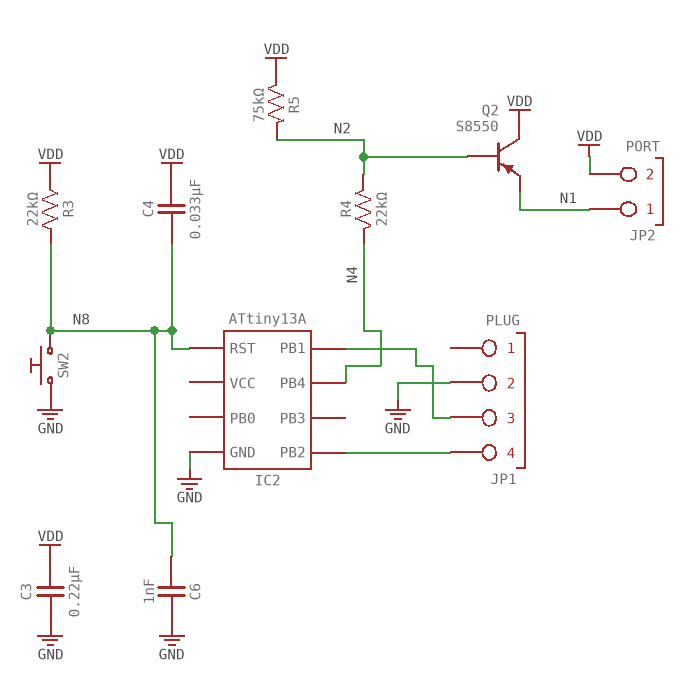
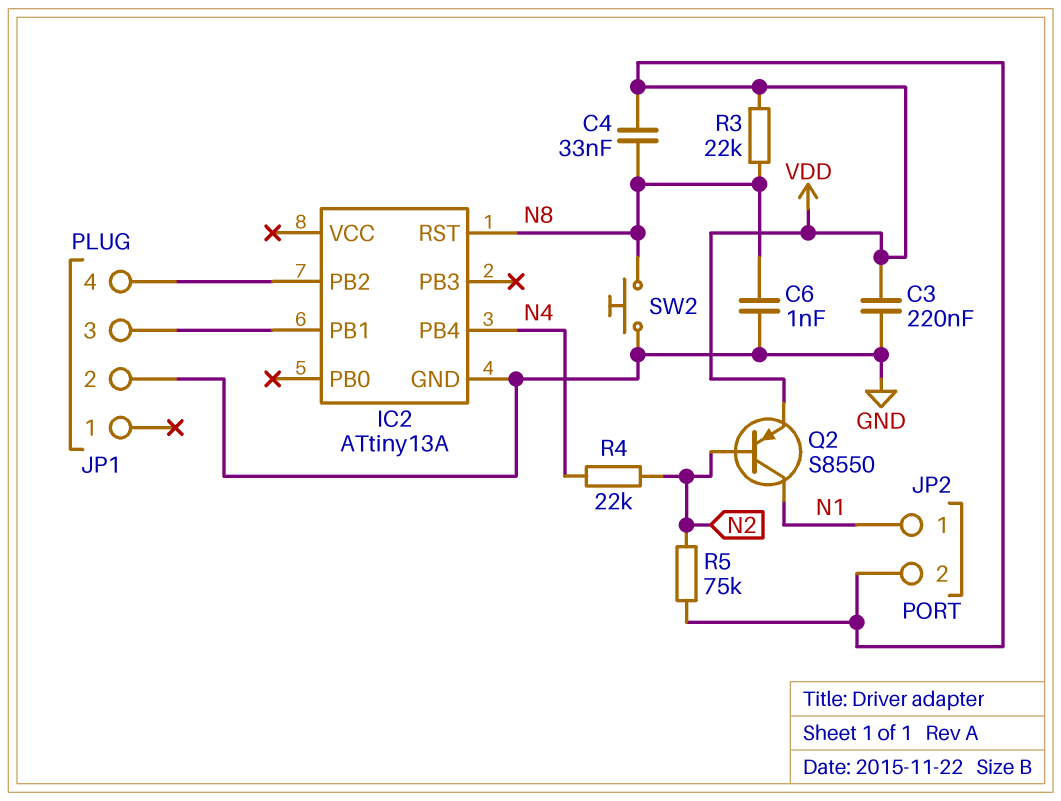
Q2: PNP S8550 (B N2, C VDD, E N1) -> PNP S8550 (B N2, C N1, E VDD)

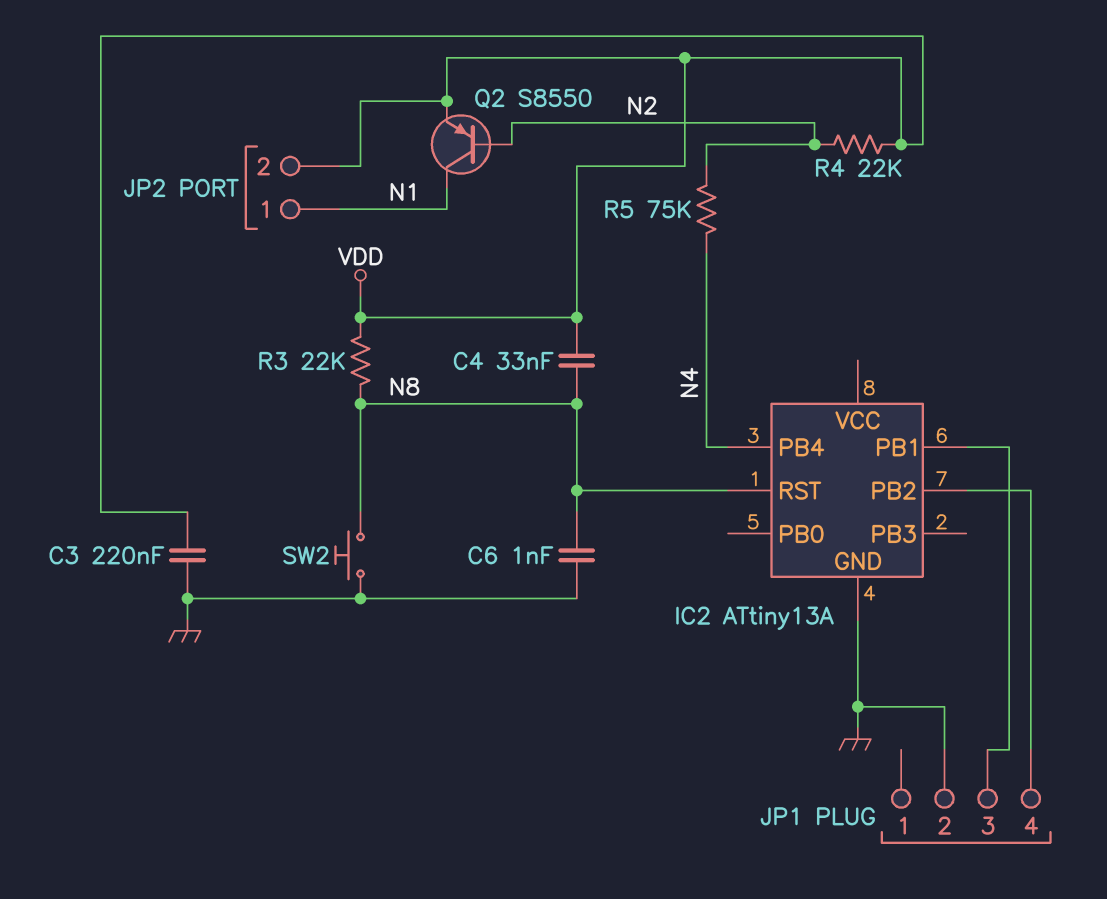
R4: 22k (N2, N4) -> 22k (N2, VDD)
R5: 75k (N2, VDD) -> 75k (N2, N4)

